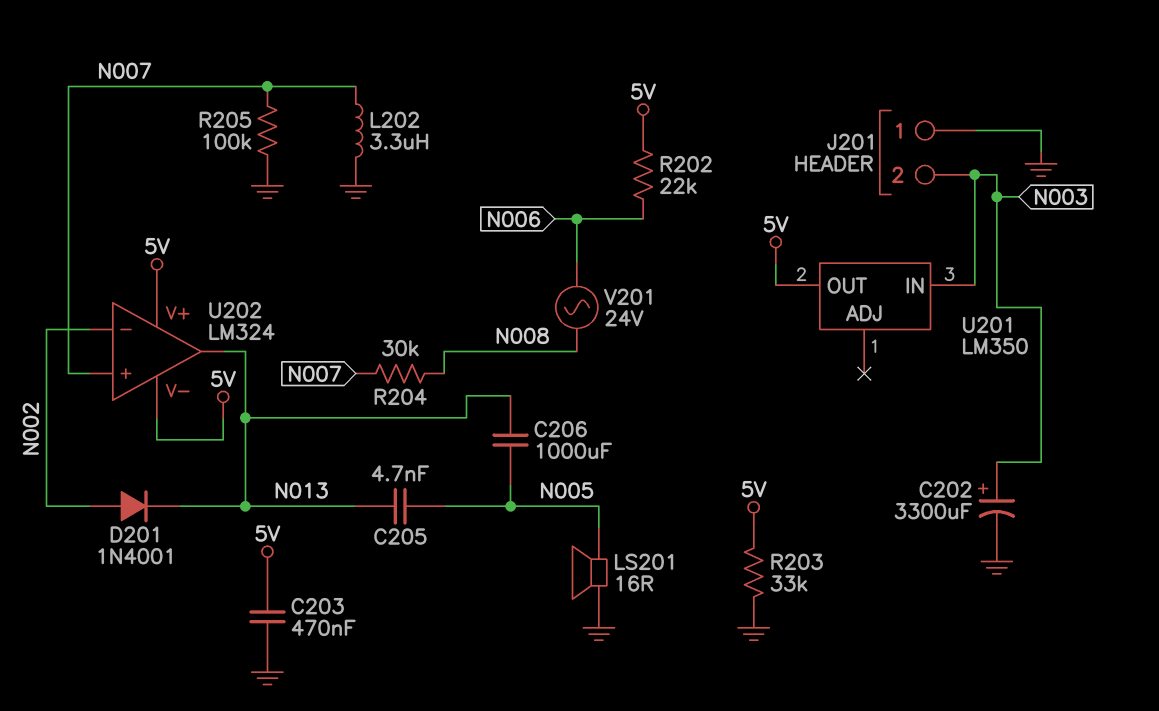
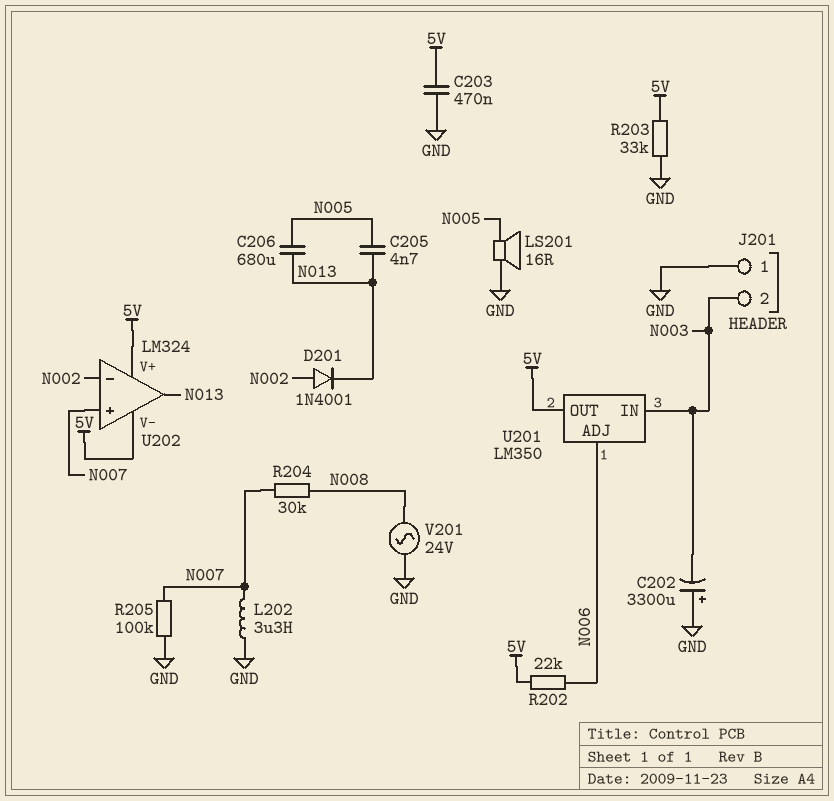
C202: 3300uF (plus N003, minus GND) -> 3300uF (plus GND, minus N003)
C206: 1000uF (N005, N013) -> 680uF (N005, N013)
U201 pin ADJ: none -> N006
V201: AC 24V (N006, N008) -> AC 24V (GND, N008)

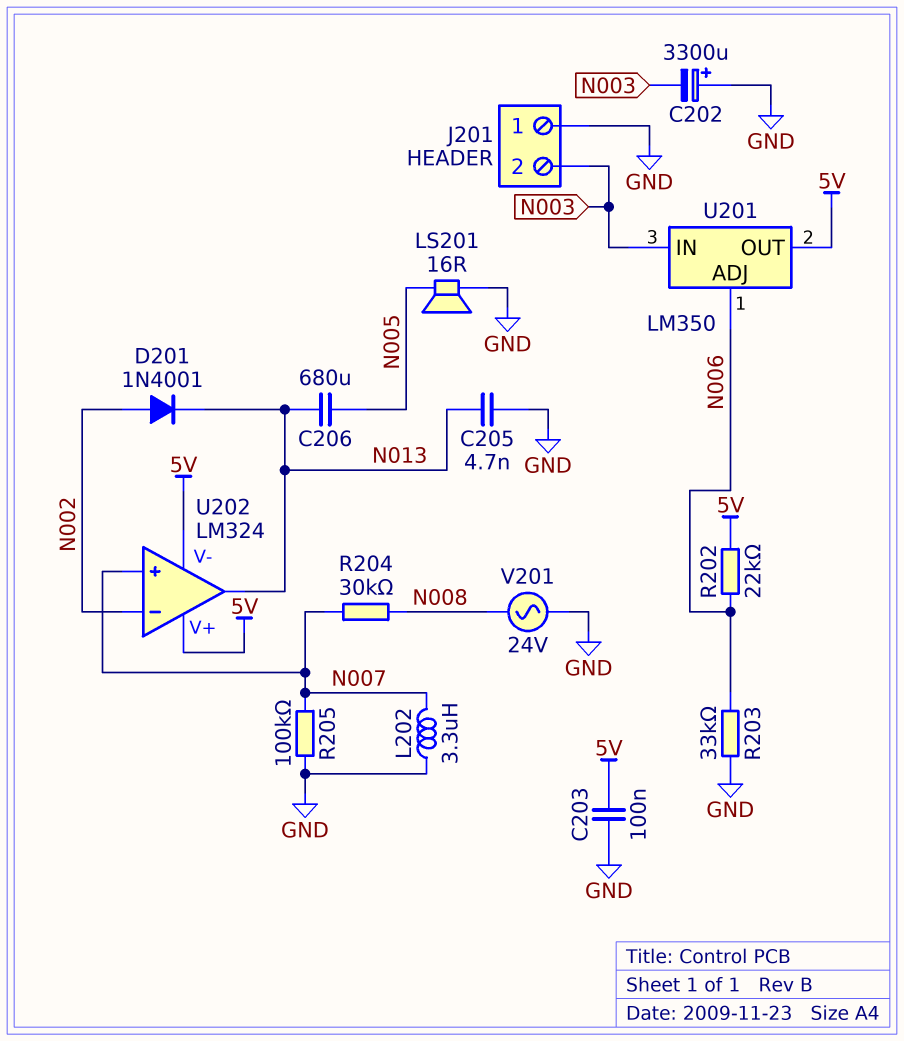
C203: 470nF (5V, GND) -> 100nF (5V, GND)
C205: 4.7nF (N005, N013) -> 4.7nF (GND, N013)
R203: 33k (5V, GND) -> 33k (GND, N006)

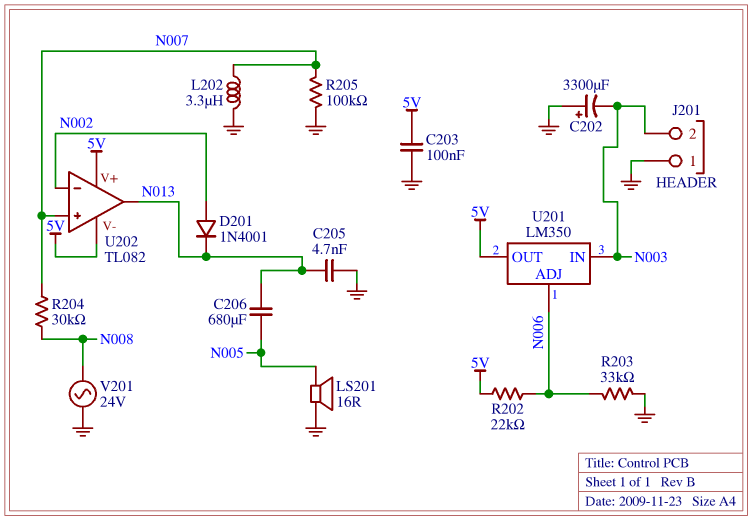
U202: LM324 -> TL082

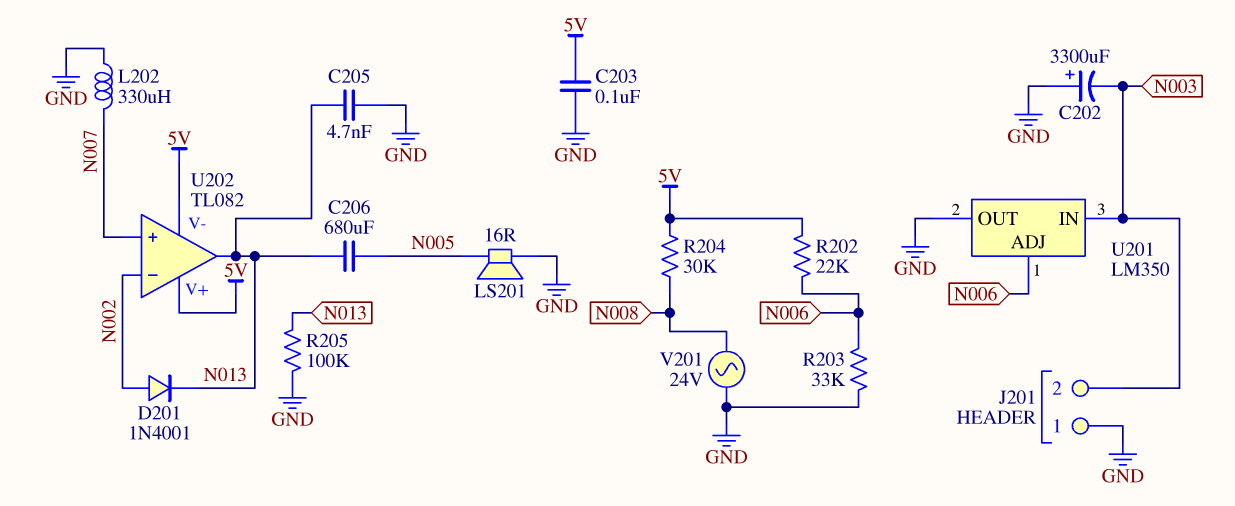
L202: 3.3uH (GND, N007) -> 330uH (GND, N007)
R204: 30k (N007, N008) -> 30k (5V, N008)
R205: 100k (GND, N007) -> 100k (GND, N013)
U201 pin OUT: 5V -> GND

